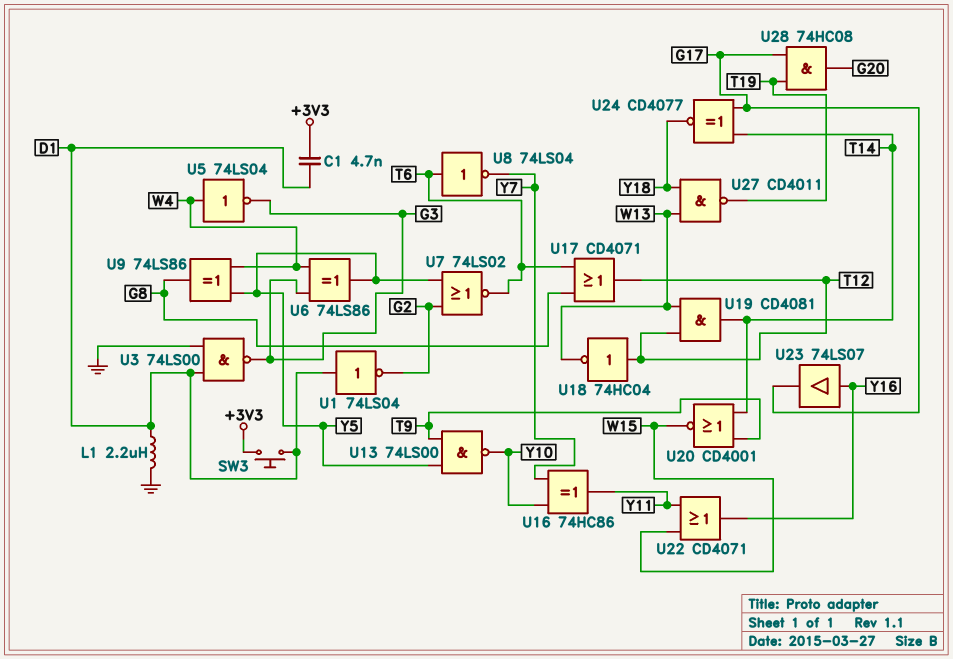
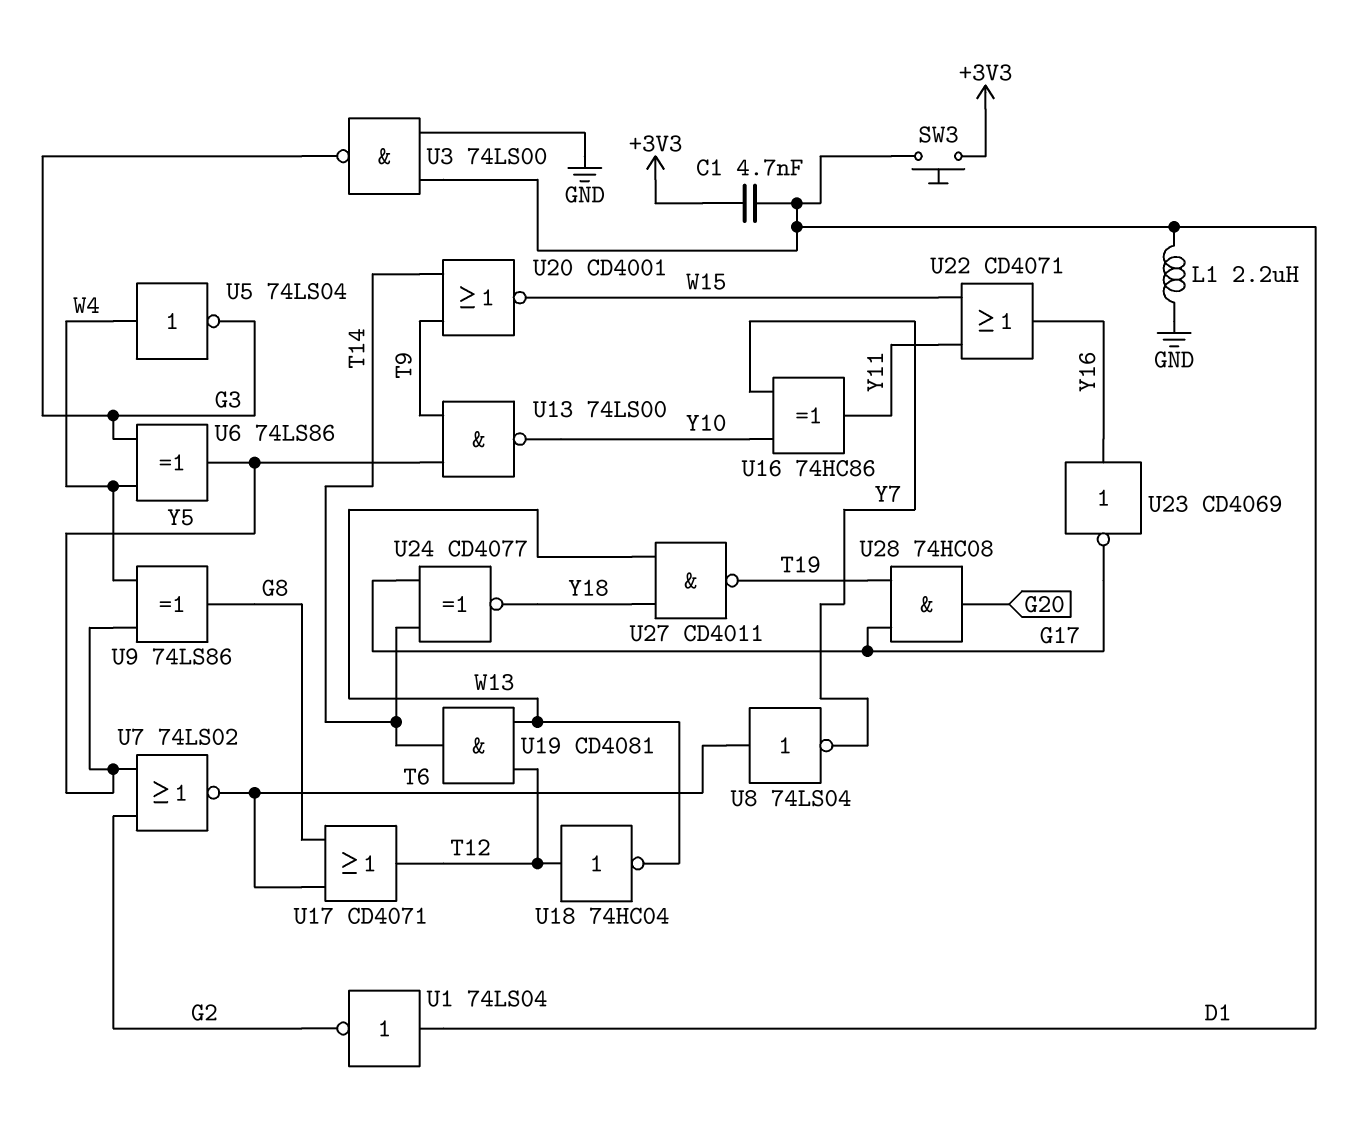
U23: buffer 74LS07 (in Y16, out G17) -> NOT CD4069 (in Y16, out G17)

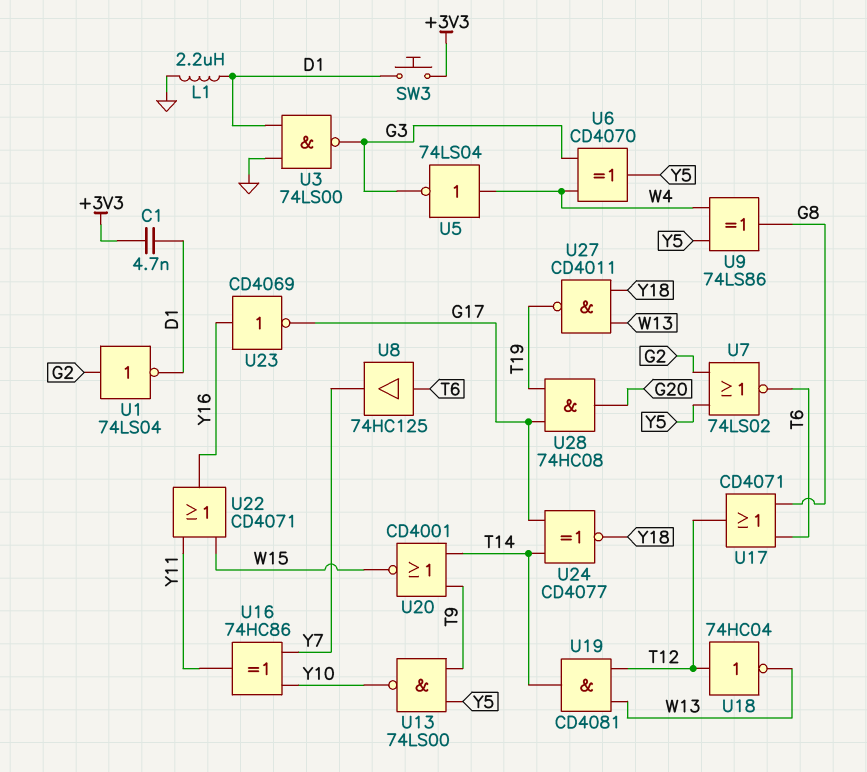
U1: NOT 74LS04 (in D1, out G2) -> NOT 74LS04 (in G2, out D1)
U6: XOR 74LS86 (in G3, in W4, out Y5) -> XOR CD4070 (in G3, in W4, out Y5)
U8: NOT 74LS04 (in T6, out Y7) -> buffer 74HC125 (in T6, out Y7)

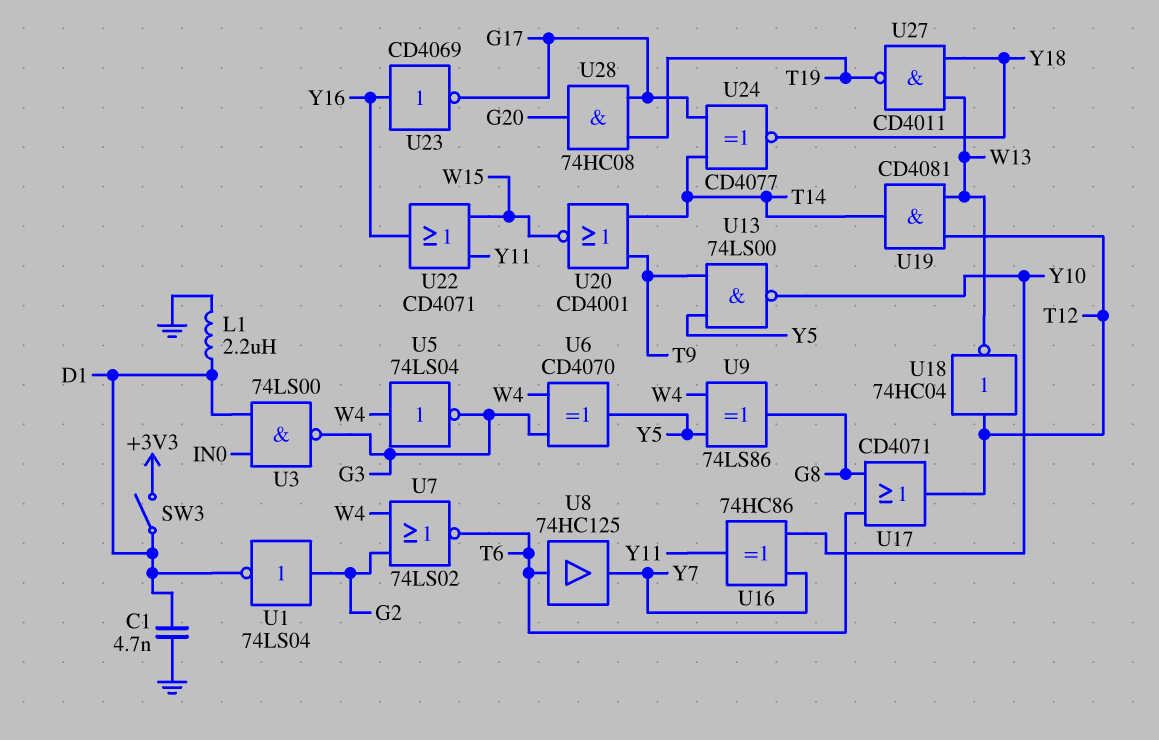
C1: 4.7nF (+3V3, D1) -> 4.7nF (D1, GND)
SW3: button (+3V3, D1) -> switch (+3V3, D1)
U3: NAND 74LS00 (in D1, in GND, out G3) -> NAND 74LS00 (in D1, in IN0, out G3)
U7: NOR 74LS02 (in G2, in Y5, out T6) -> NOR 74LS02 (in G2, in W4, out T6)

